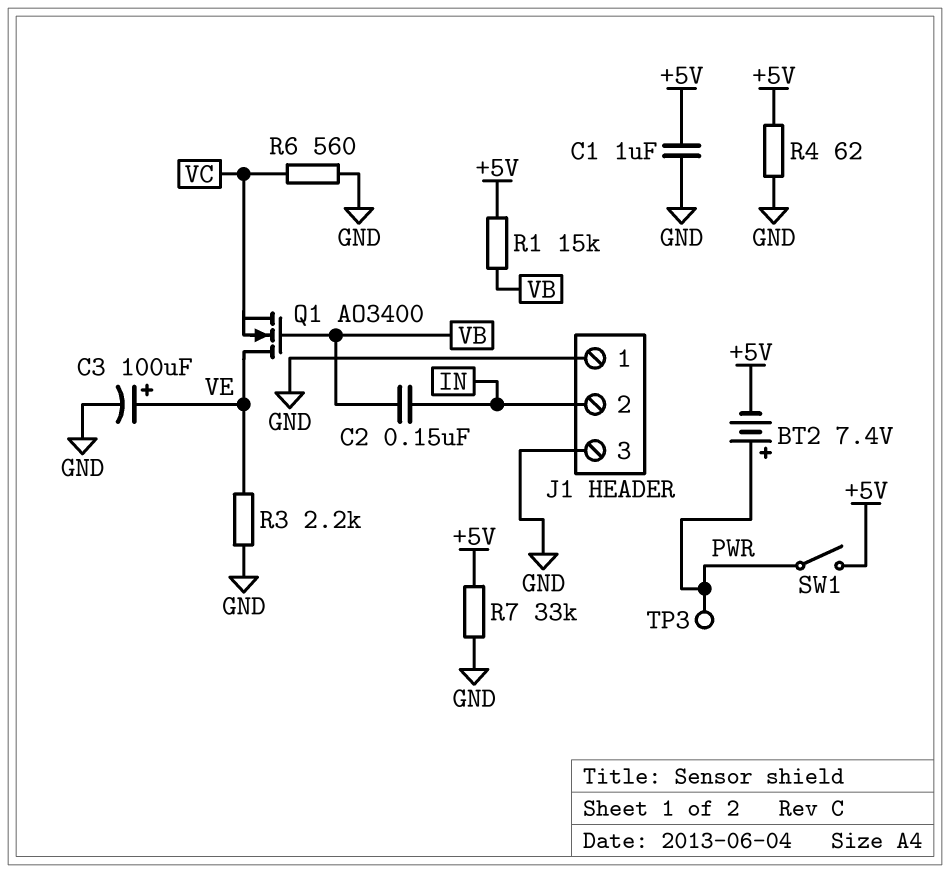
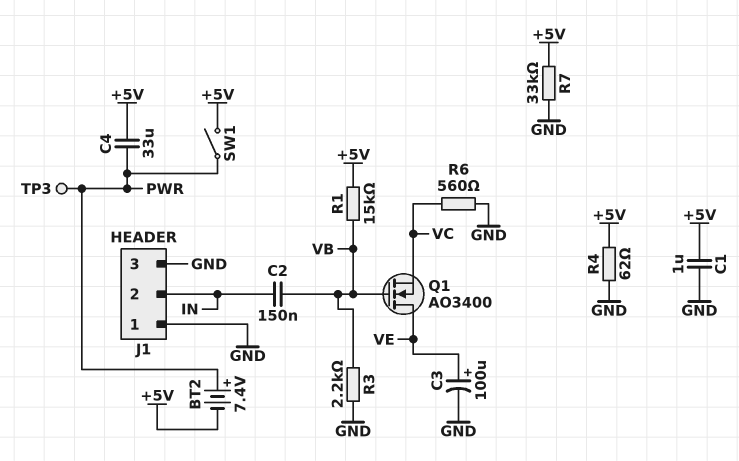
C4: none -> 33uF (+5V, PWR)
R3: 2.2k (GND, VE) -> 2.2k (GND, VB)

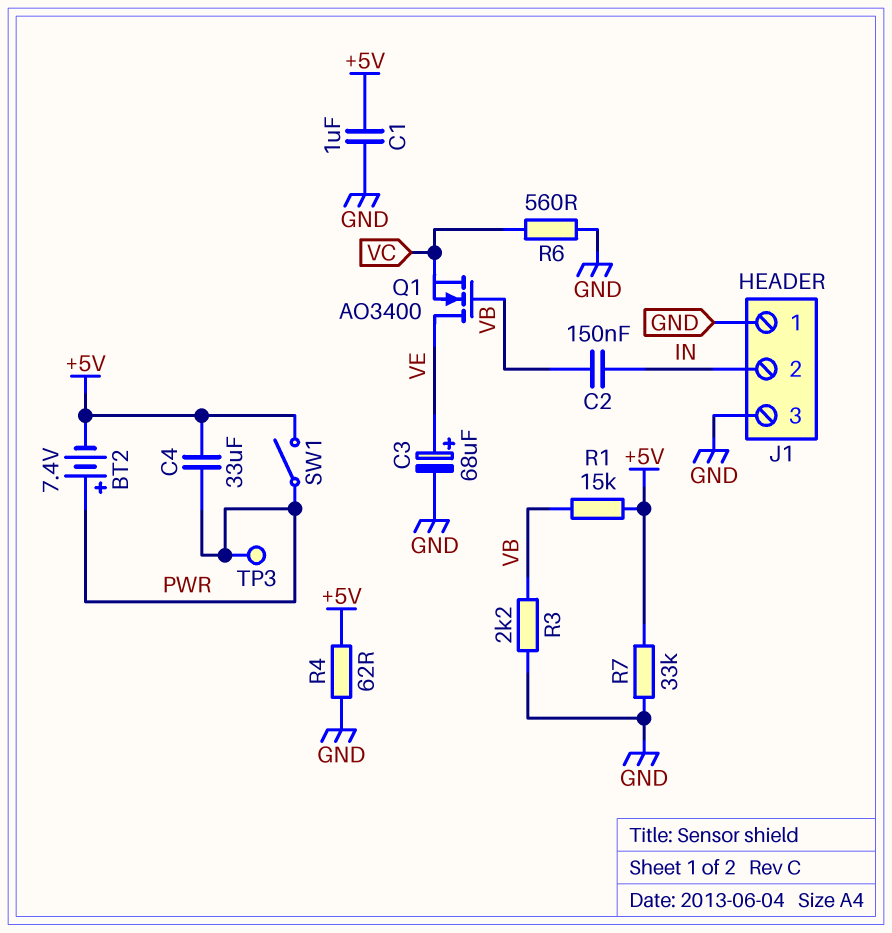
C3: 100uF (plus VE, minus GND) -> 68uF (plus VE, minus GND)

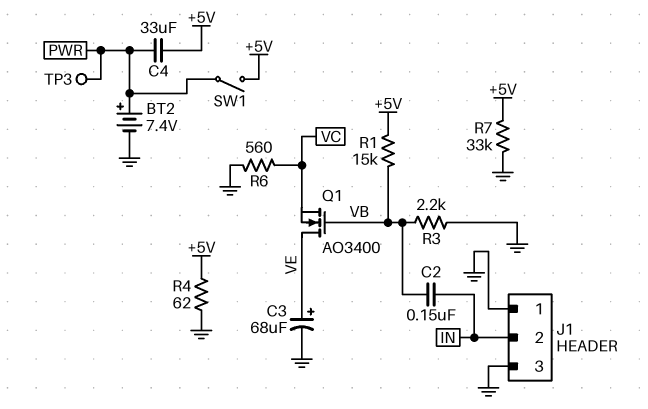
BT2: 7.4V (plus PWR, minus +5V) -> 7.4V (plus PWR, minus GND)
C1: 1uF (+5V, GND) -> none

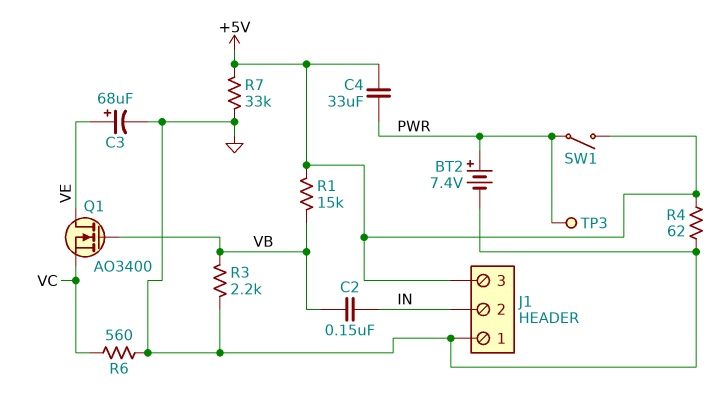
J1 pin 3: GND -> +5V

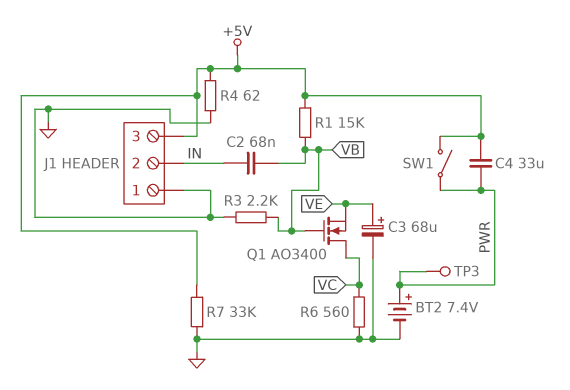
C2: 150nF (IN, VB) -> 68nF (IN, VB)
Q1: NMOS AO3400 (G VB, D VE, S VC) -> NMOS AO3400 (G VB, D VC, S VE)

